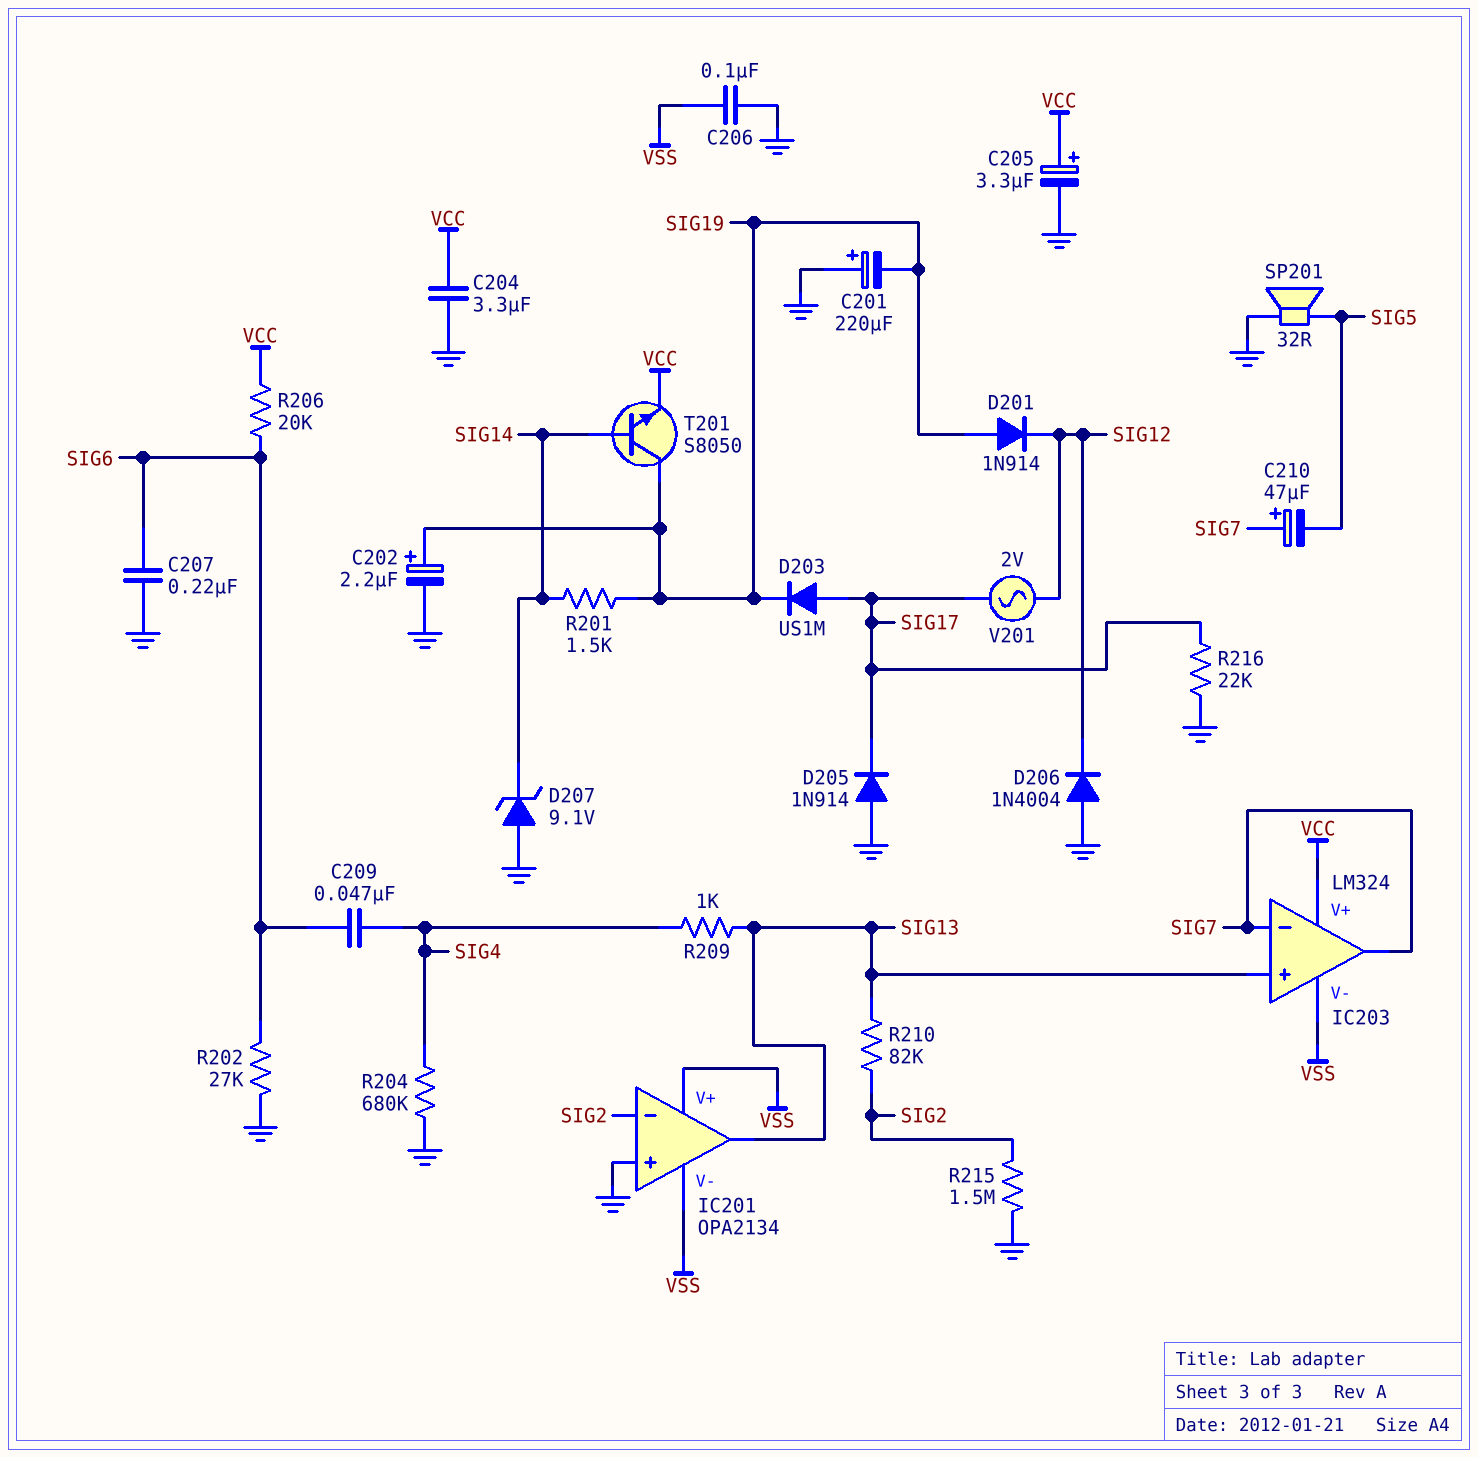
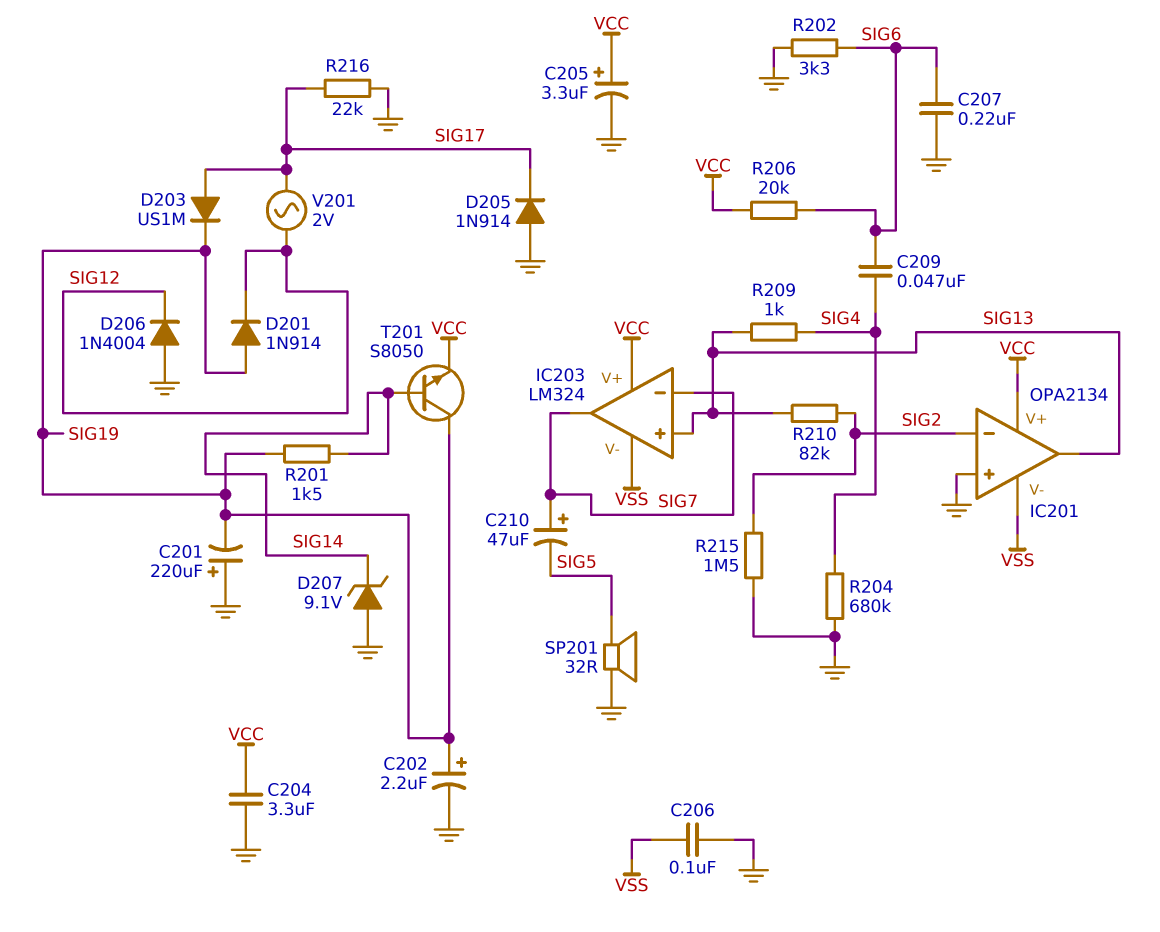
IC201 pin V+: VSS -> VCC
R202: 27k (GND, SIG6) -> 3.3k (GND, SIG6)

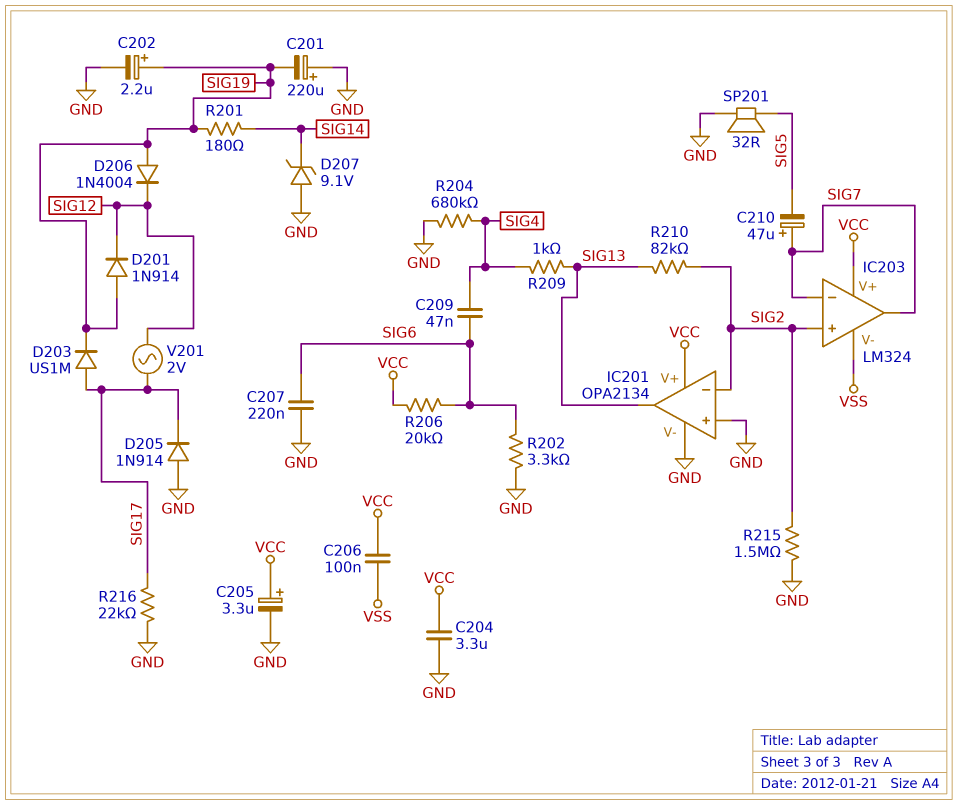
C206: 100nF (GND, VSS) -> 100nF (VCC, VSS)
D206: diode 1N4004 (A GND, K SIG12) -> diode 1N4004 (A SIG19, K SIG12)
IC201 pin V-: VSS -> GND
IC203 pin in+: SIG13 -> SIG2
R201: 1.5k (SIG14, SIG19) -> 180 (SIG14, SIG19)
T201: NPN S8050 (B SIG14, C SIG19, E VCC) -> none

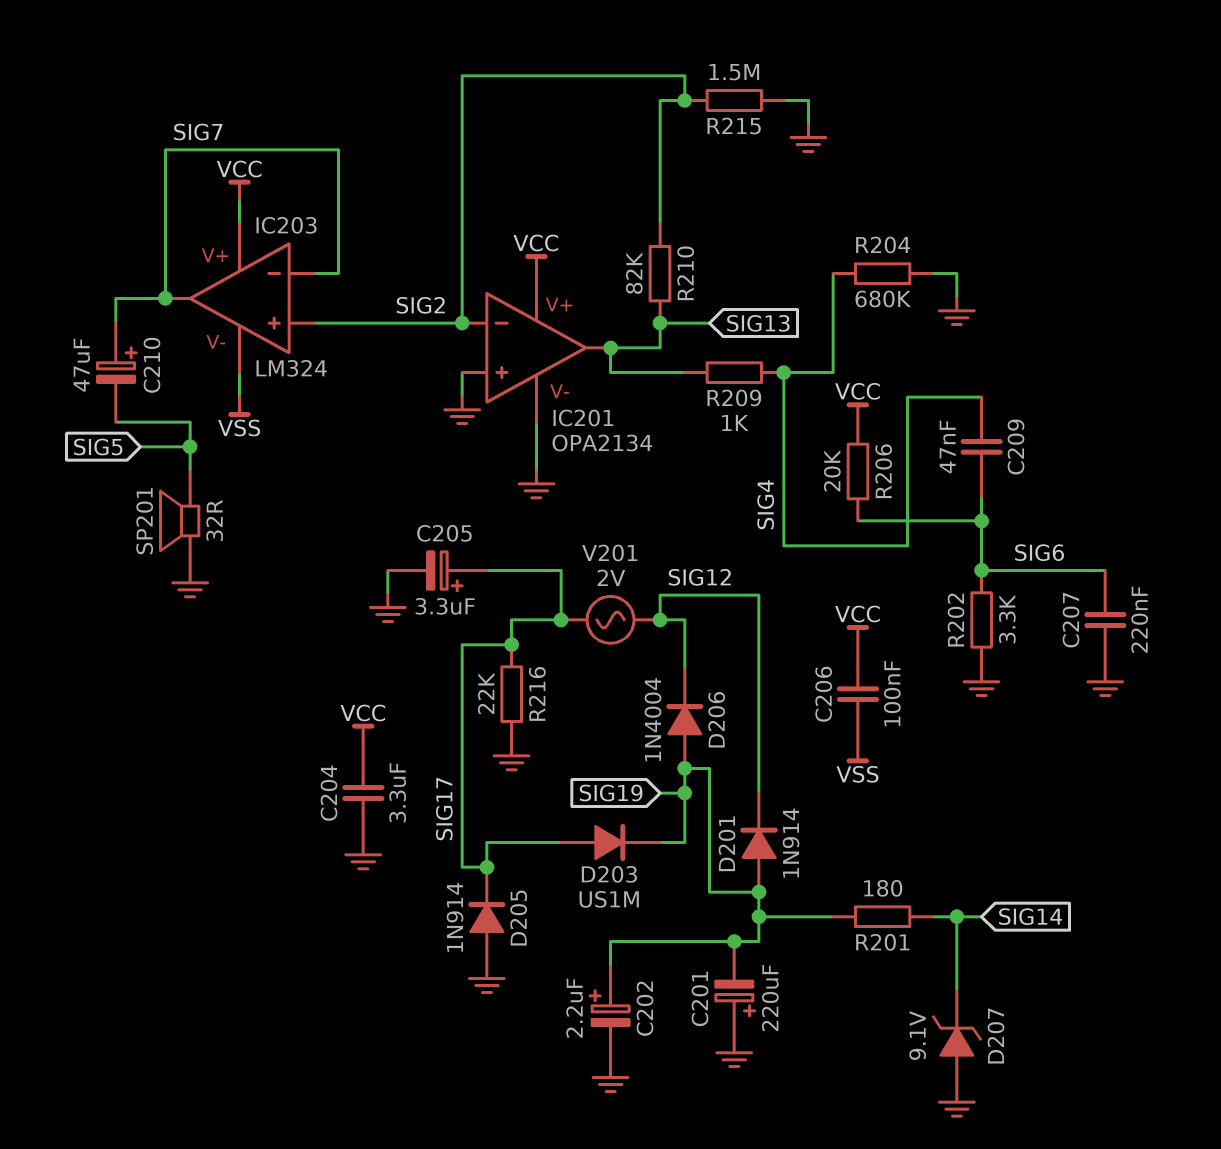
C205: 3.3uF (plus VCC, minus GND) -> 3.3uF (plus SIG17, minus GND)

